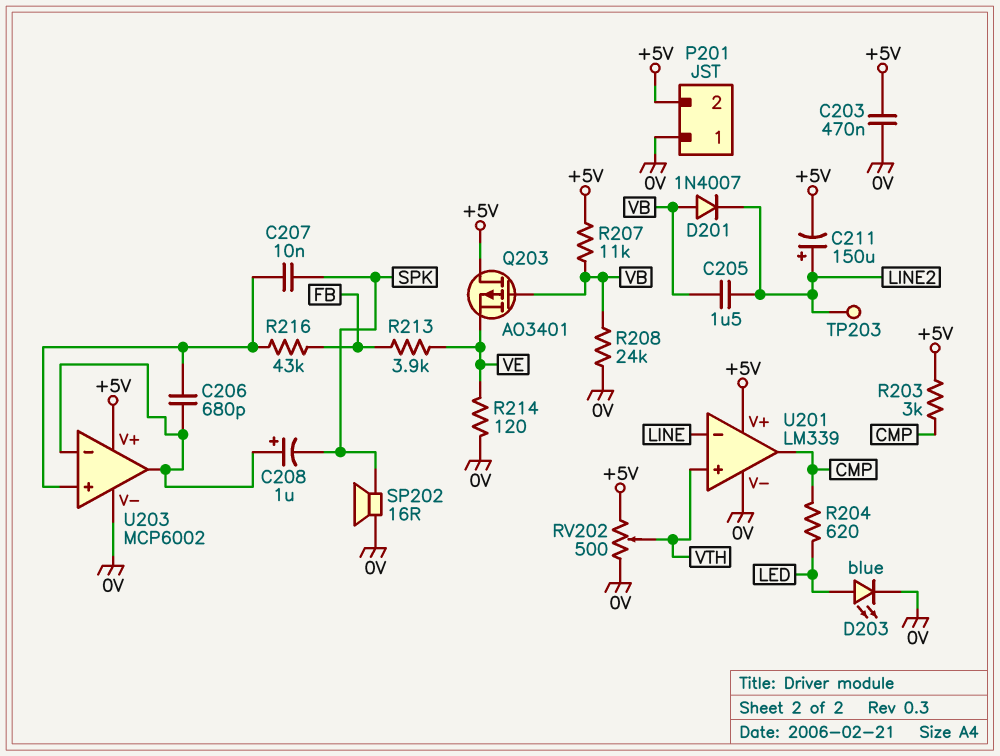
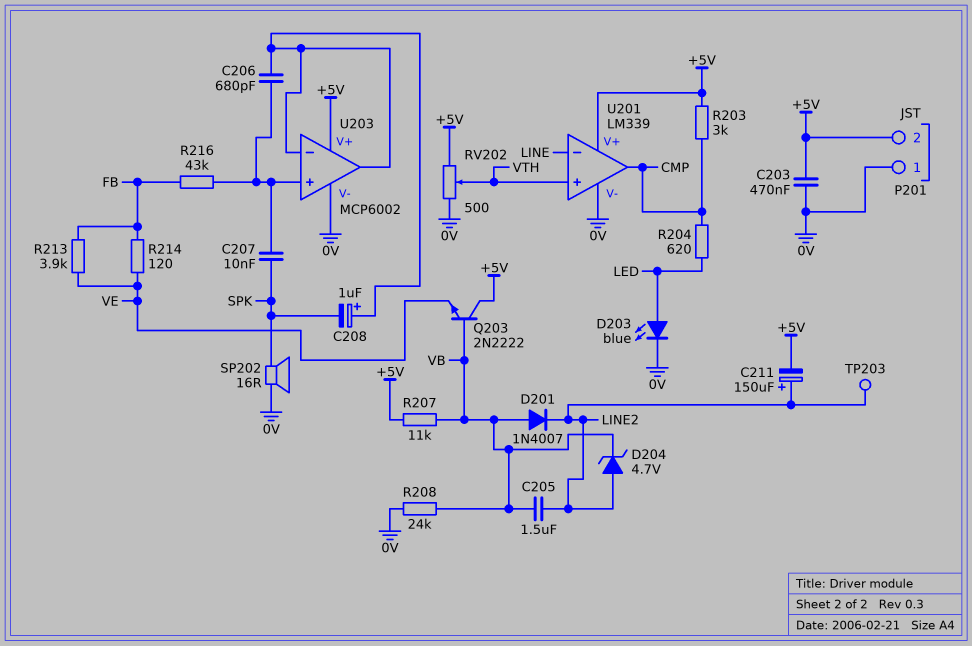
D204: none -> zener 4.7V (A LINE2, K VB)
Q203: PMOS AO3401 (G VB, D +5V, S VE) -> NPN 2N2222 (B VB, C +5V, E VE)
R214: 120 (0V, VE) -> 120 (FB, VE)

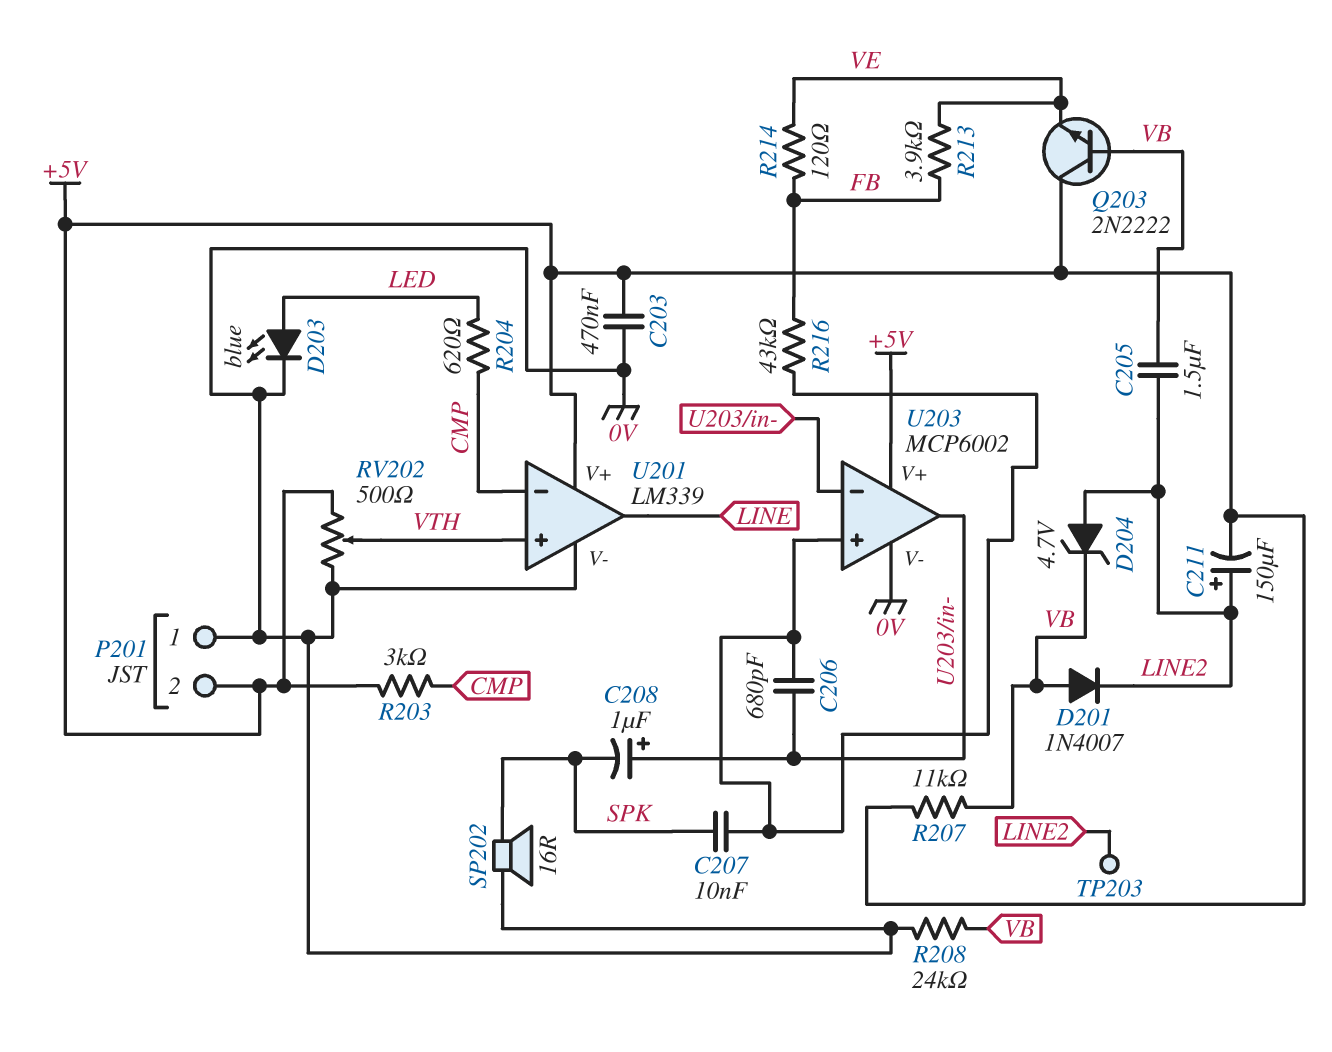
U201 pin in-: LINE -> CMP
U201 pin out: CMP -> LINE

